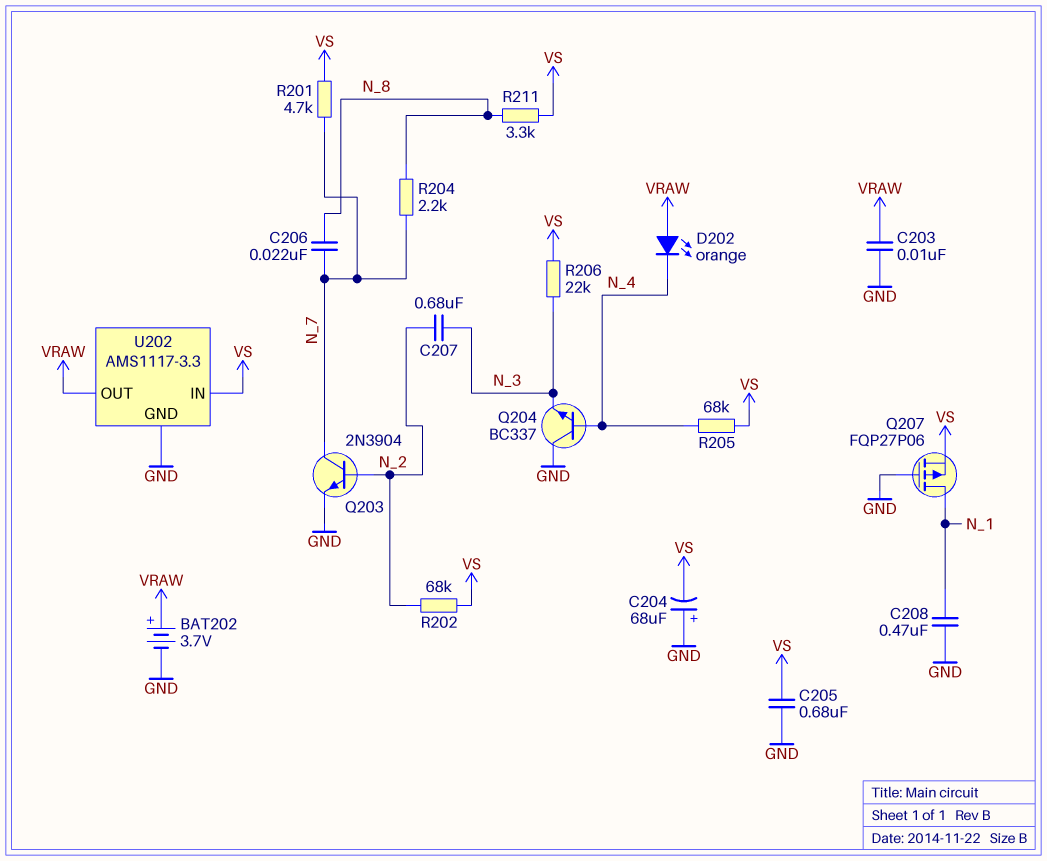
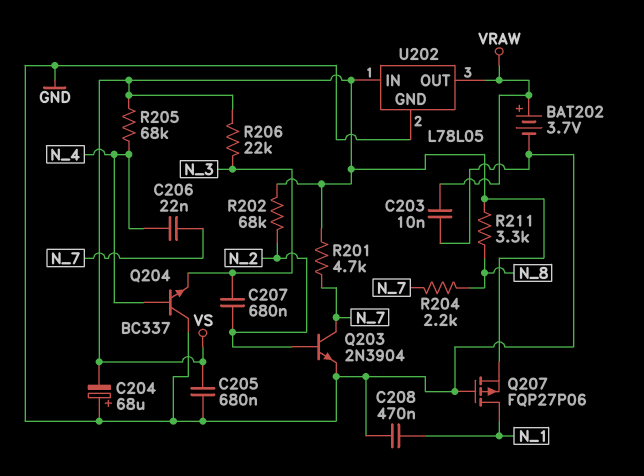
C206: 22nF (N_7, N_8) -> 22nF (N_4, N_7)
D202: LED orange (A VRAW, K N_4) -> none
U202: AMS1117-3.3 -> L78L05

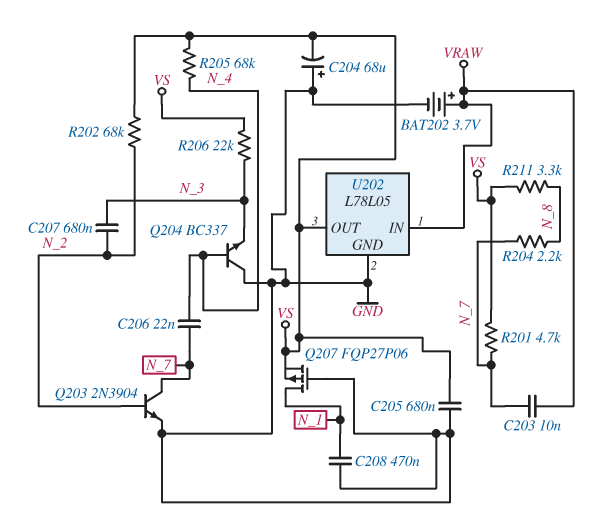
C203: 10nF (GND, VRAW) -> 10nF (N_7, VRAW)
U202 pin IN: VS -> VRAW
U202 pin OUT: VRAW -> VS

